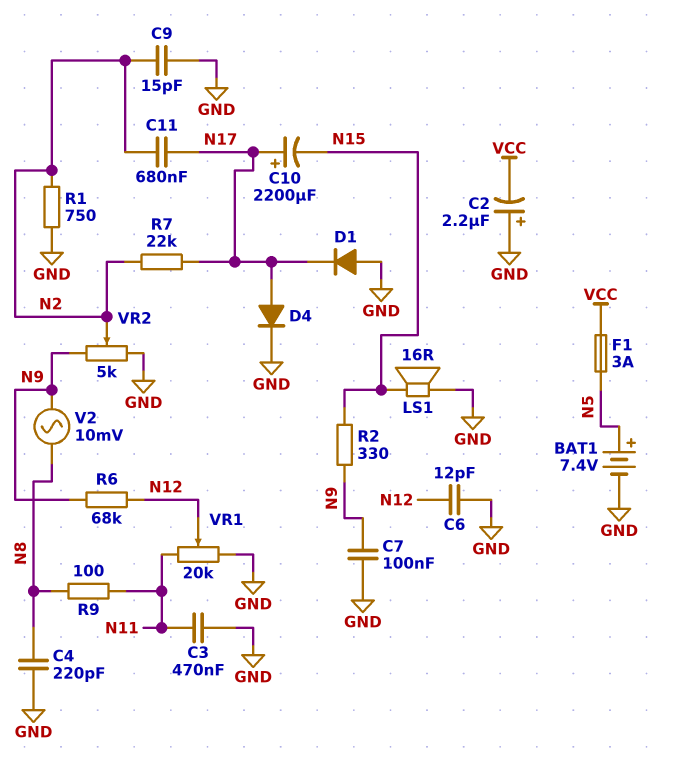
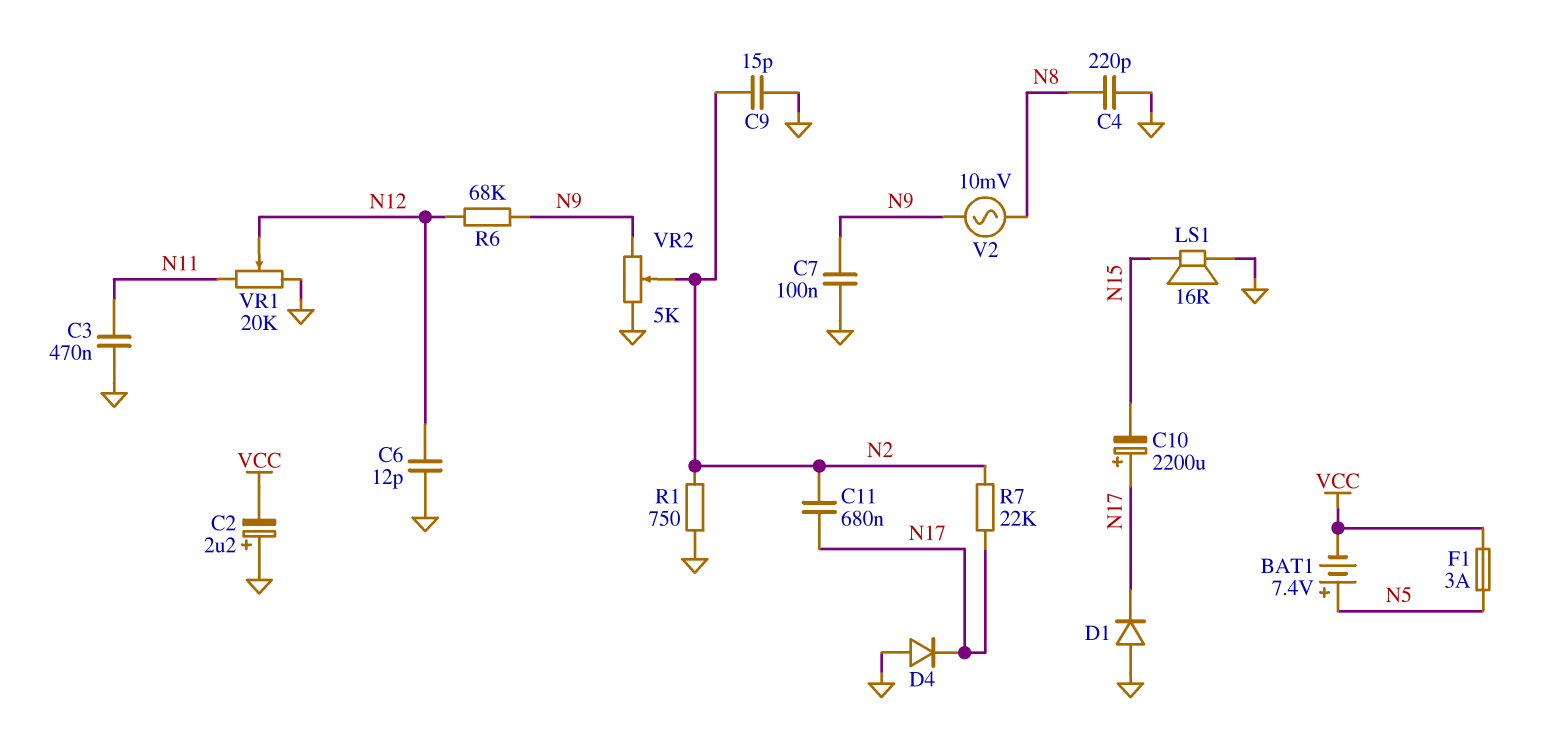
BAT1: 7.4V (plus N5, minus GND) -> 7.4V (plus N5, minus VCC)
D4: diode (A N17, K GND) -> diode (A GND, K N17)
R2: 330 (N9, N15) -> none
R9: 100 (N8, N11) -> none

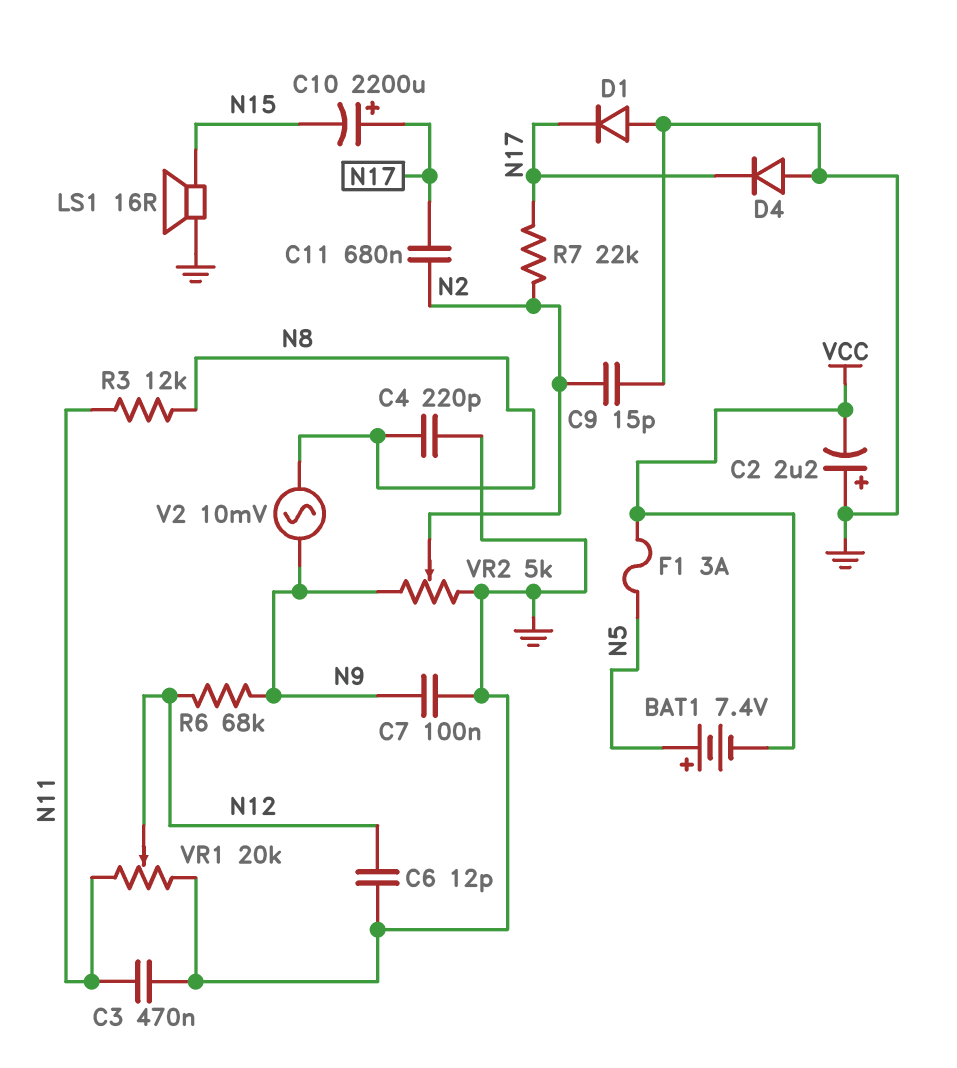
R1: 750 (GND, N2) -> none
R3: none -> 12k (N8, N11)

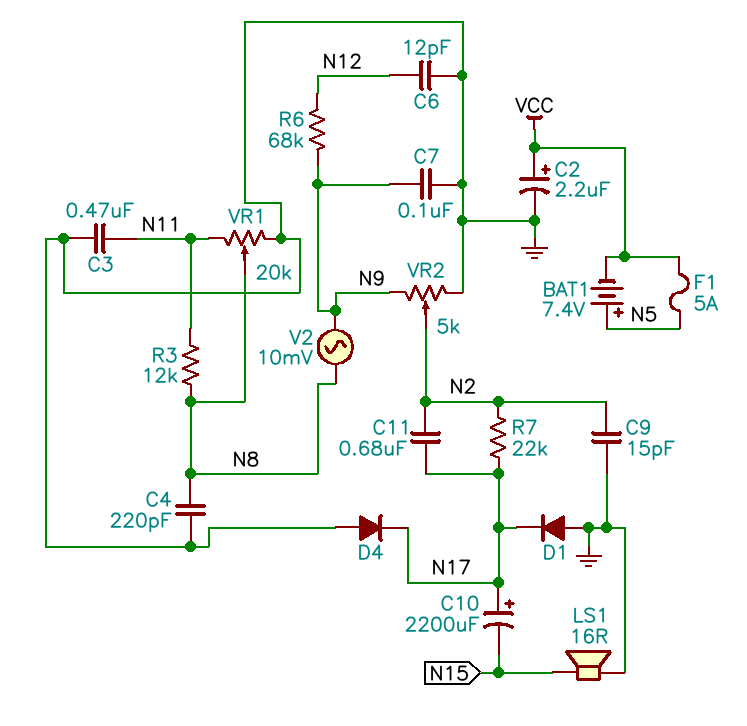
C2: 2.2uF (plus GND, minus VCC) -> 2.2uF (plus VCC, minus GND)
F1: 3A (N5, VCC) -> 5A (N5, VCC)
VR1: 20k (GND, N11, wiper N12) -> 20k (GND, N11, wiper N8)

